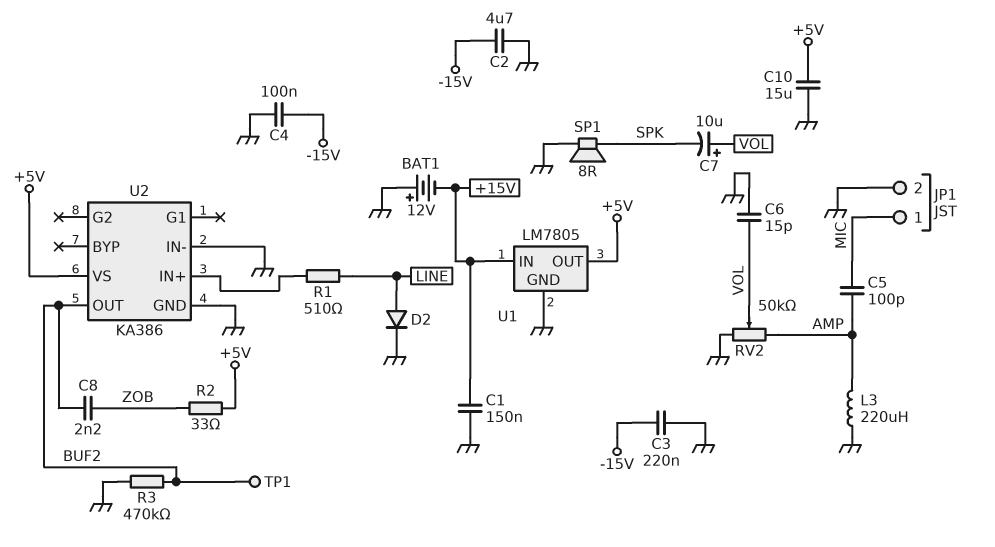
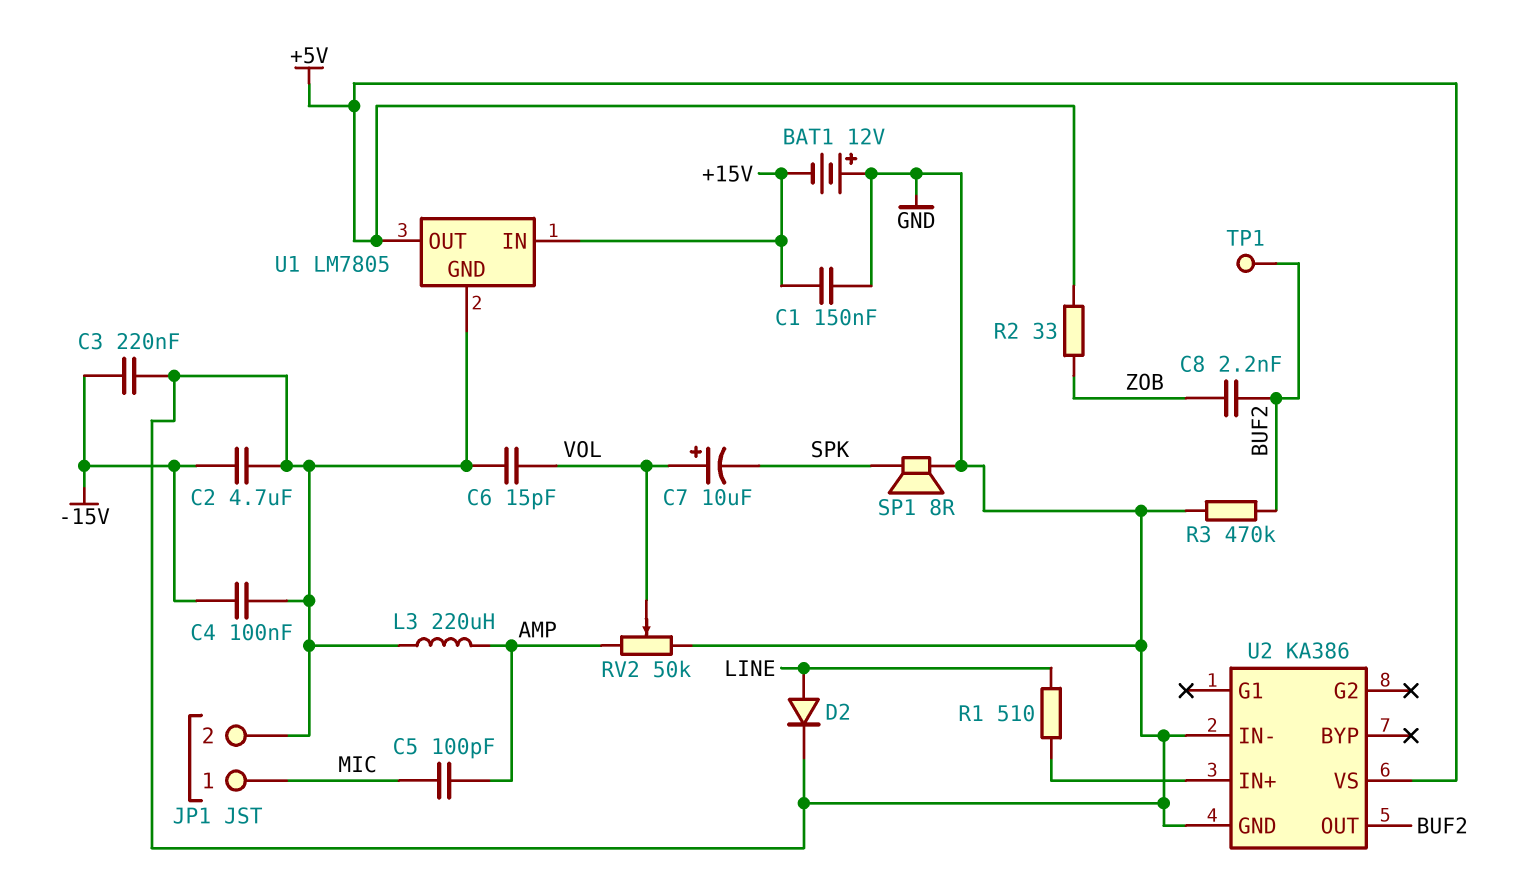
C10: 15uF (+5V, GND) -> none

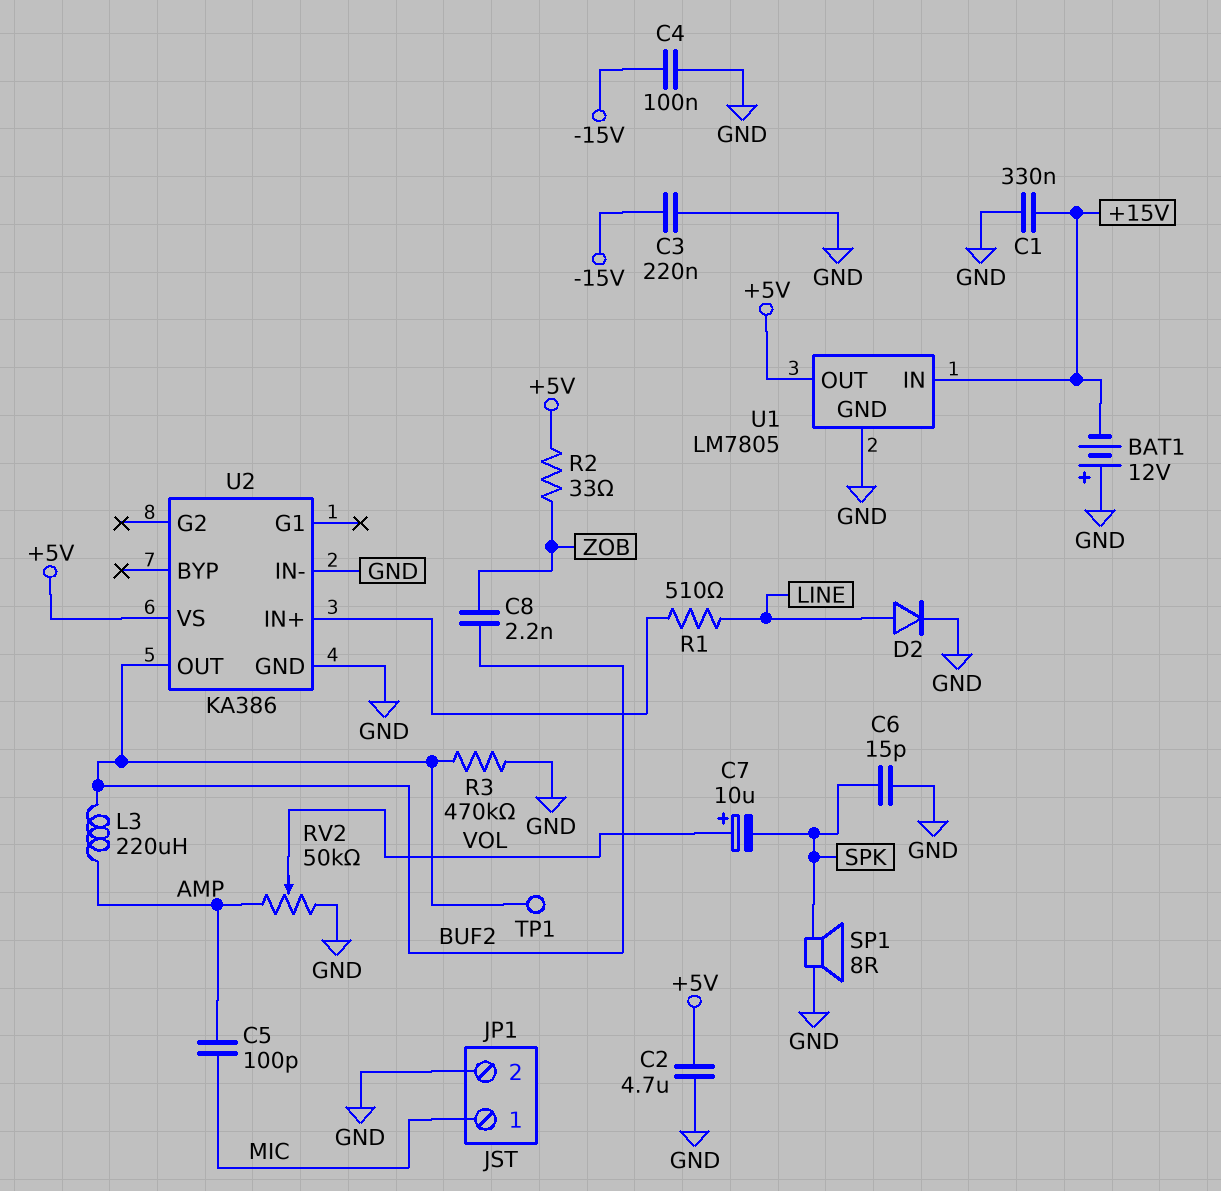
C1: 150nF (+15V, GND) -> 330nF (+15V, GND)
C2: 4.7uF (-15V, GND) -> 4.7uF (+5V, GND)
C6: 15pF (GND, VOL) -> 15pF (GND, SPK)
L3: 220uH (AMP, GND) -> 220uH (AMP, BUF2)

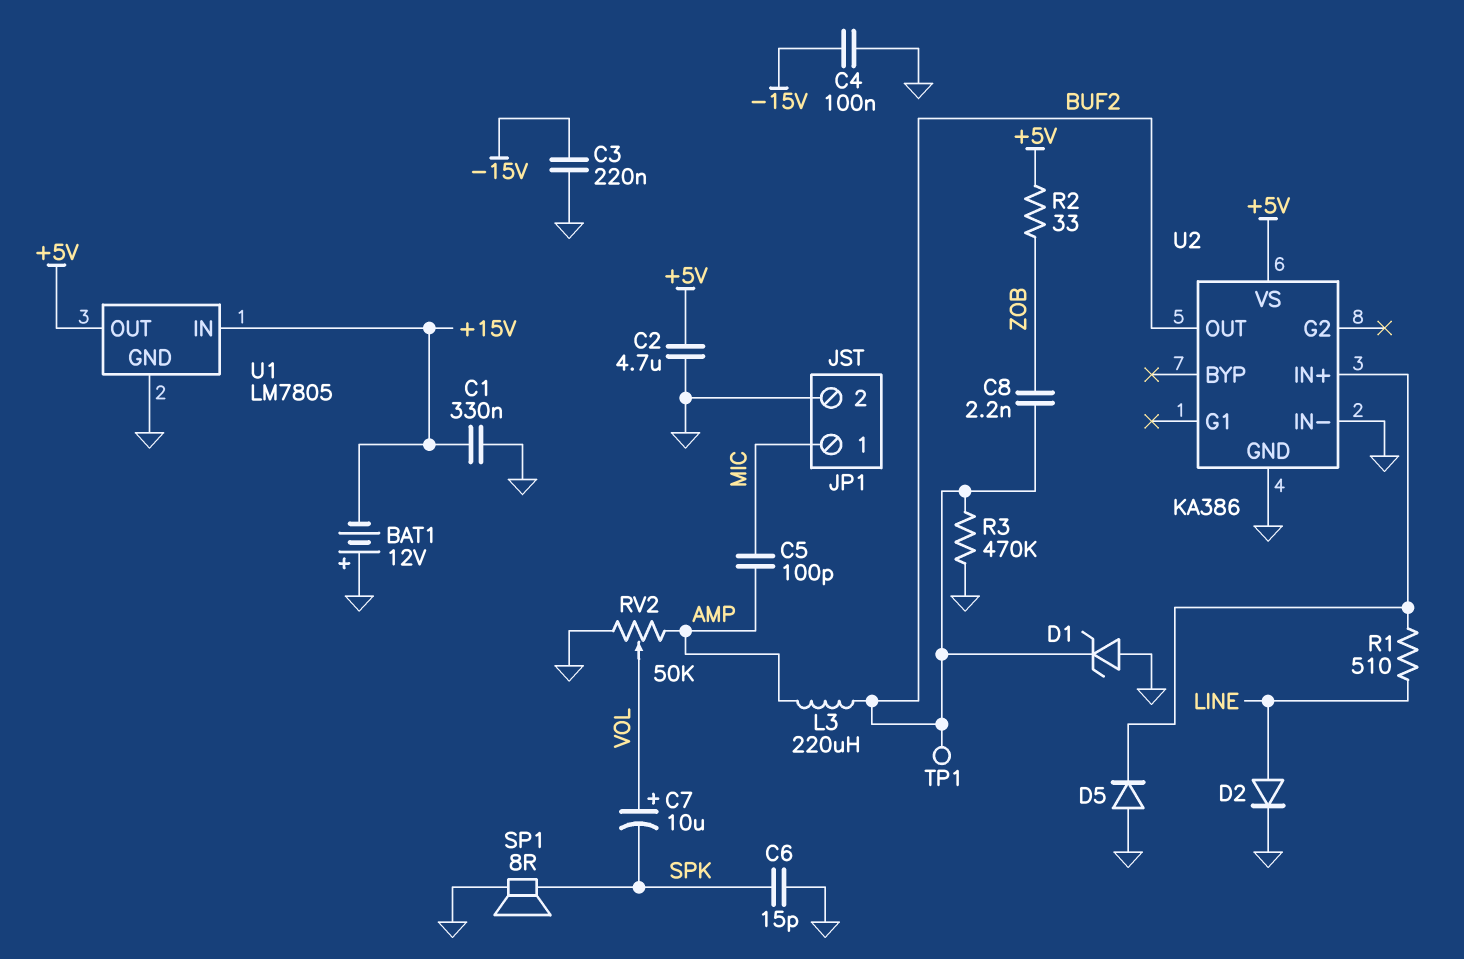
D1: none -> zener (A GND, K BUF2)
D5: none -> diode (A GND, K U2/IN+)

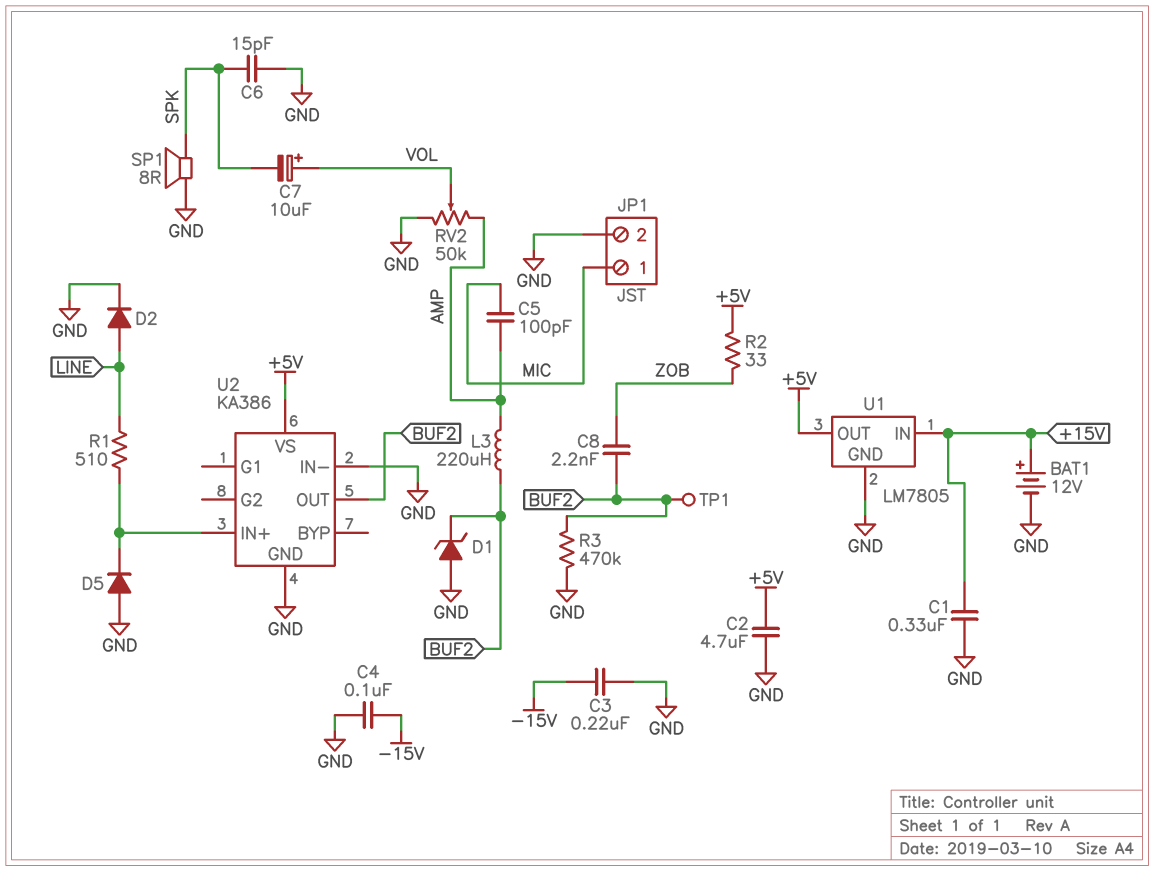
BAT1: 12V (plus GND, minus +15V) -> 12V (plus +15V, minus GND)

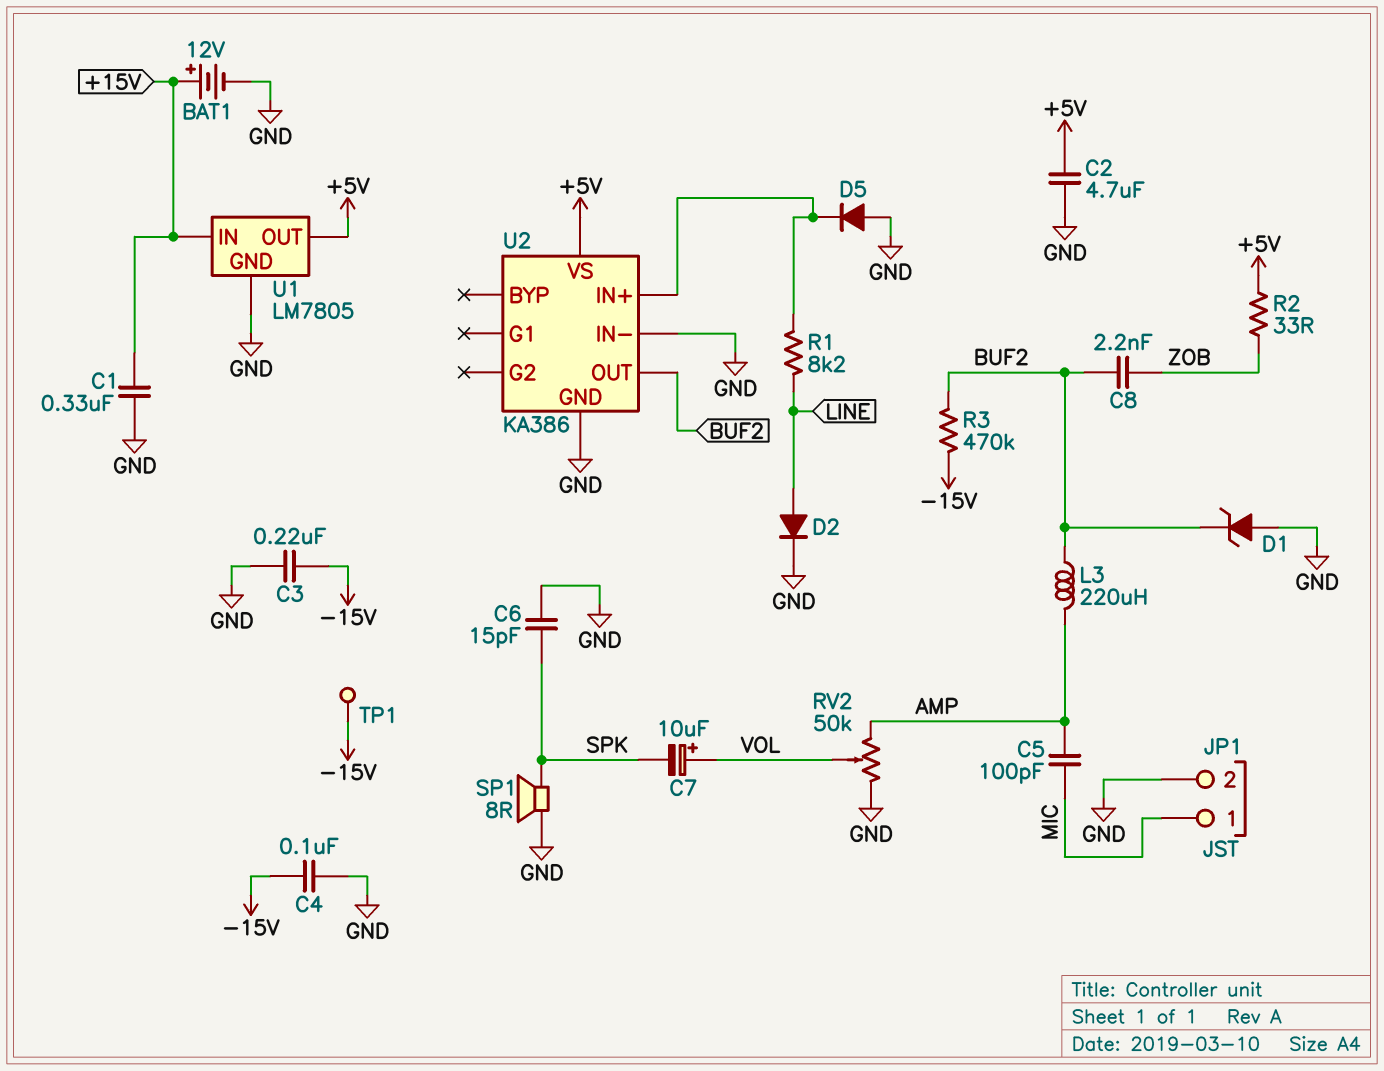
R1: 510 (LINE, U2/IN+) -> 8.2k (LINE, U2/IN+)
R3: 470k (BUF2, GND) -> 470k (-15V, BUF2)
TP1: test point (BUF2) -> test point (-15V)

